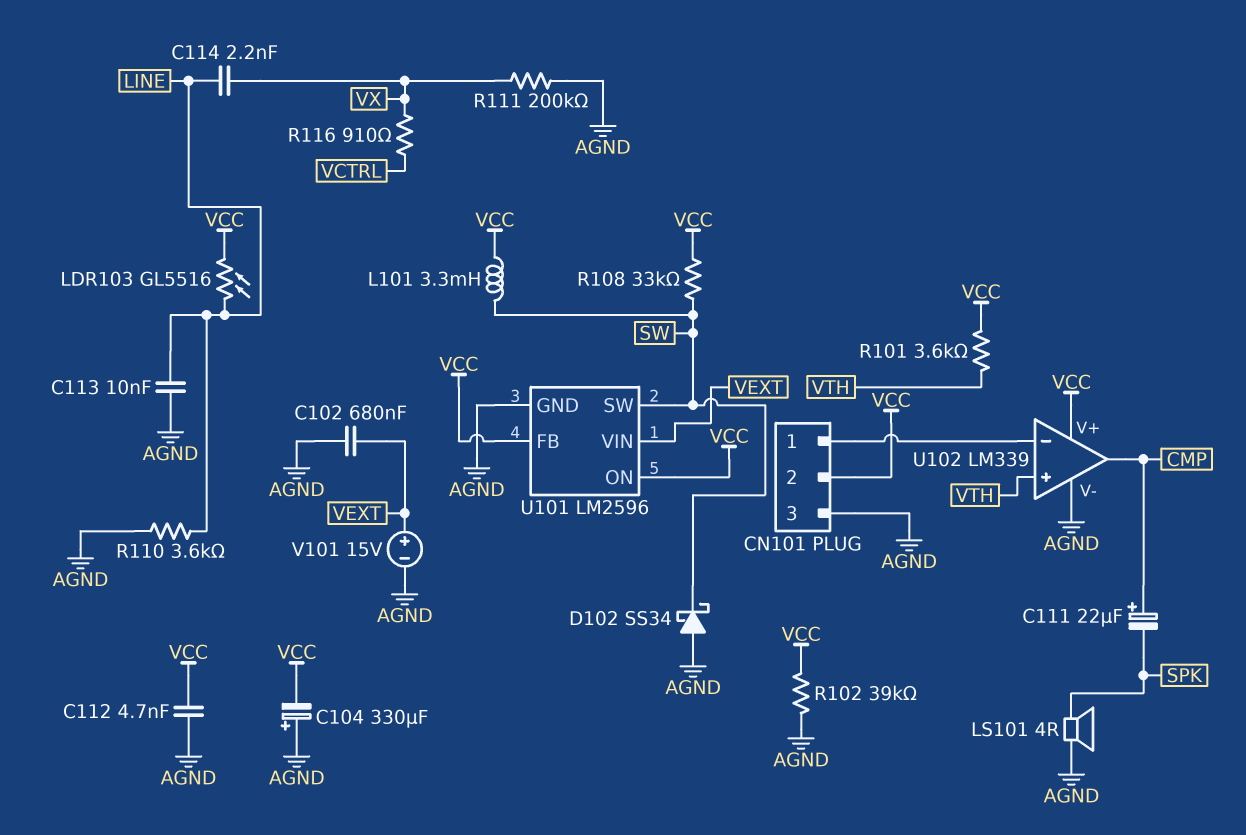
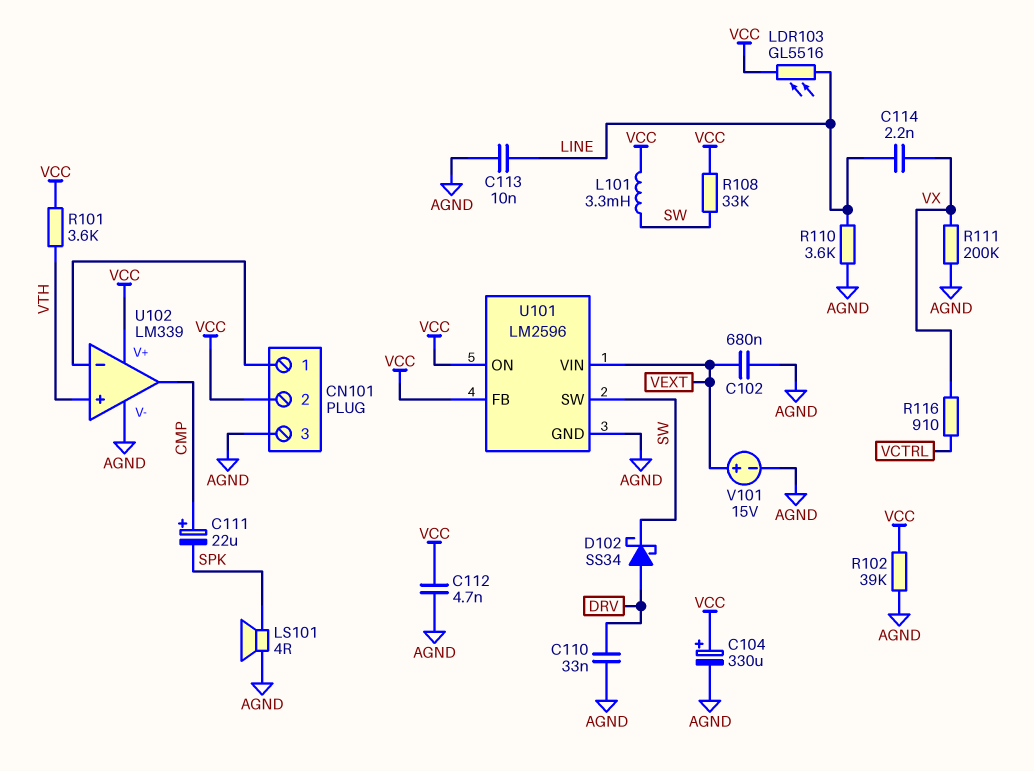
C104: 330uF (plus AGND, minus VCC) -> 330uF (plus VCC, minus AGND)
C110: none -> 33nF (AGND, DRV)
D102: schottky SS34 (A AGND, K SW) -> schottky SS34 (A DRV, K SW)

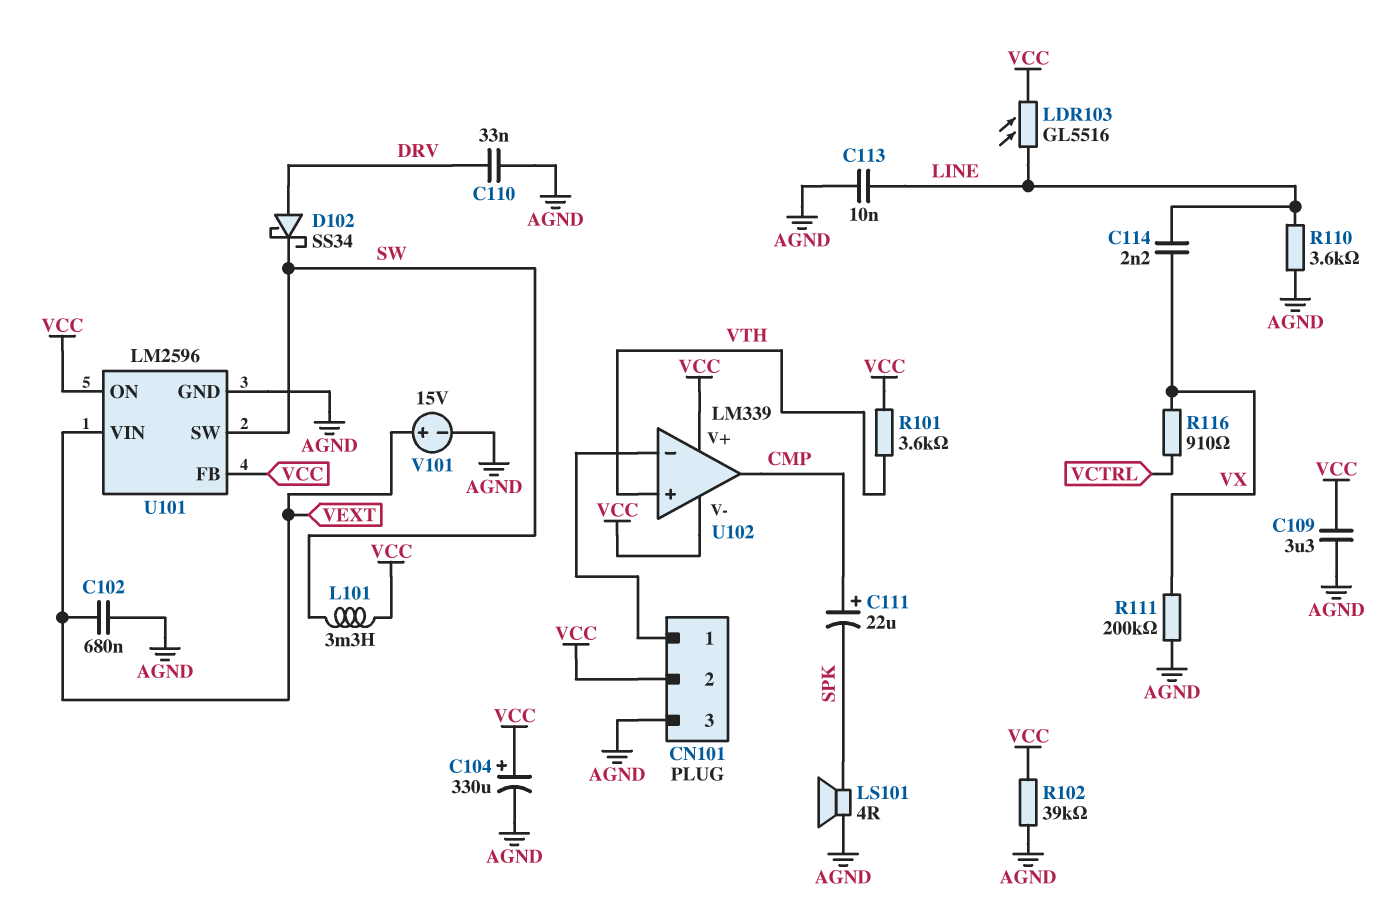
C109: none -> 3.3uF (AGND, VCC)
C112: 4.7nF (AGND, VCC) -> none
R108: 33k (SW, VCC) -> none
U102 pin V-: AGND -> VCC

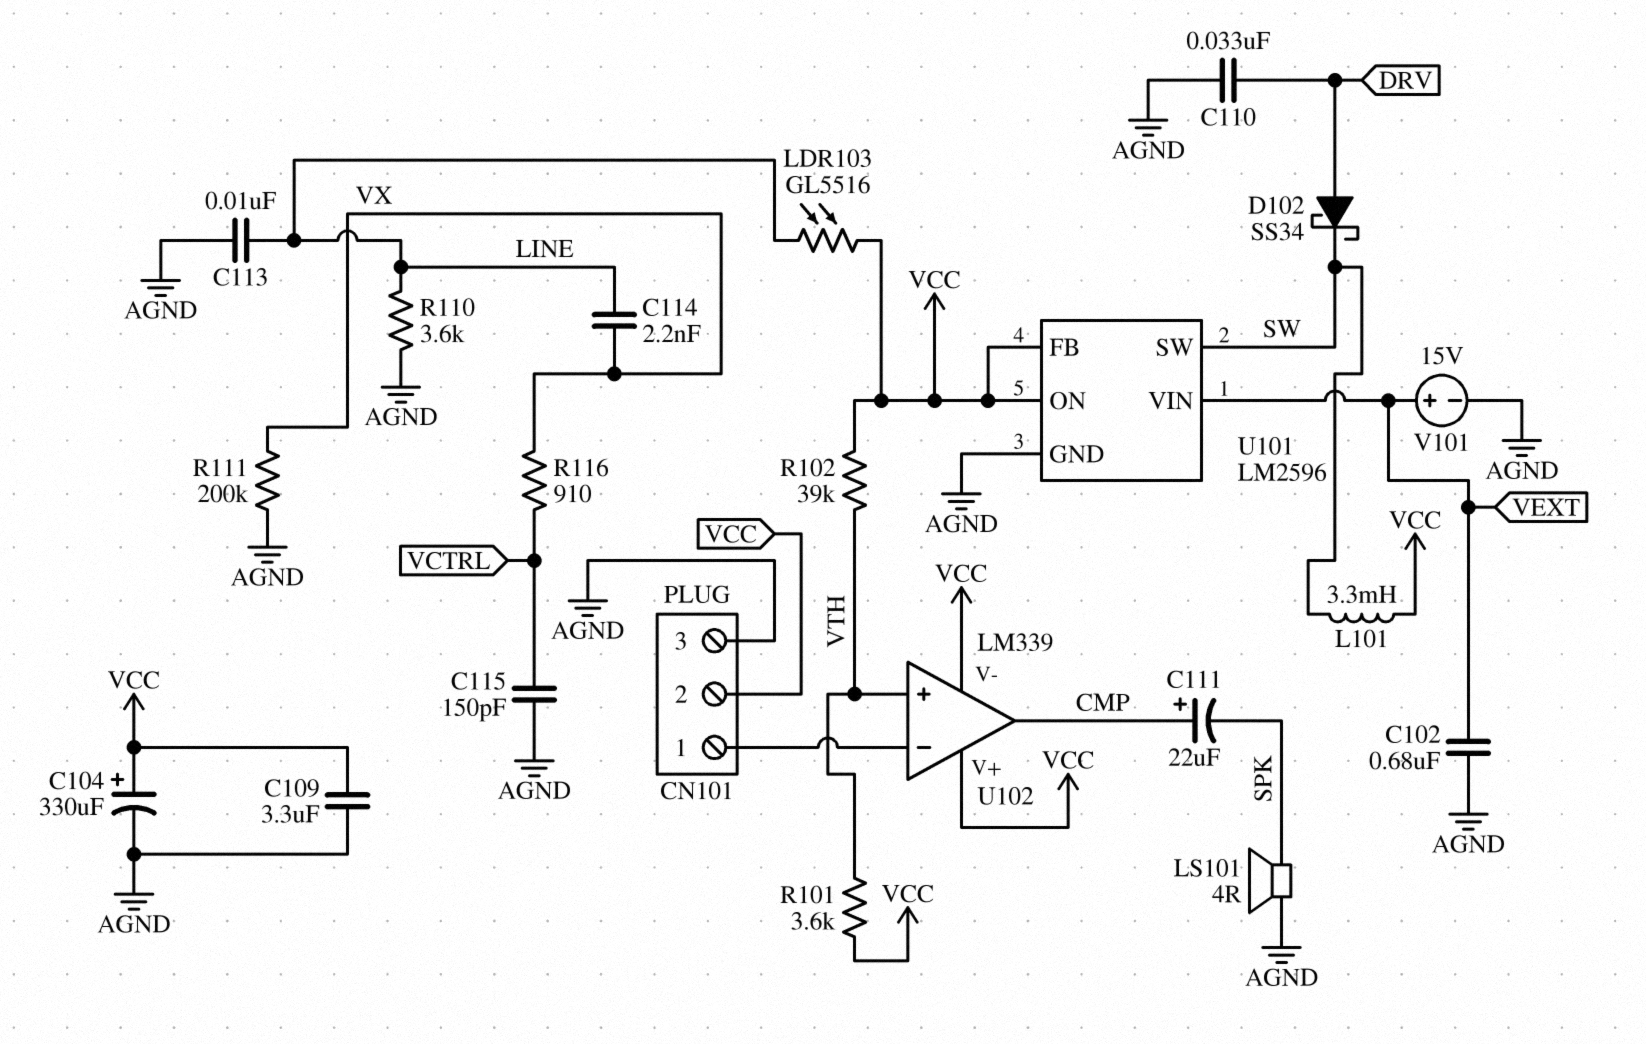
C115: none -> 150pF (AGND, VCTRL)
R102: 39k (AGND, VCC) -> 39k (VCC, VTH)

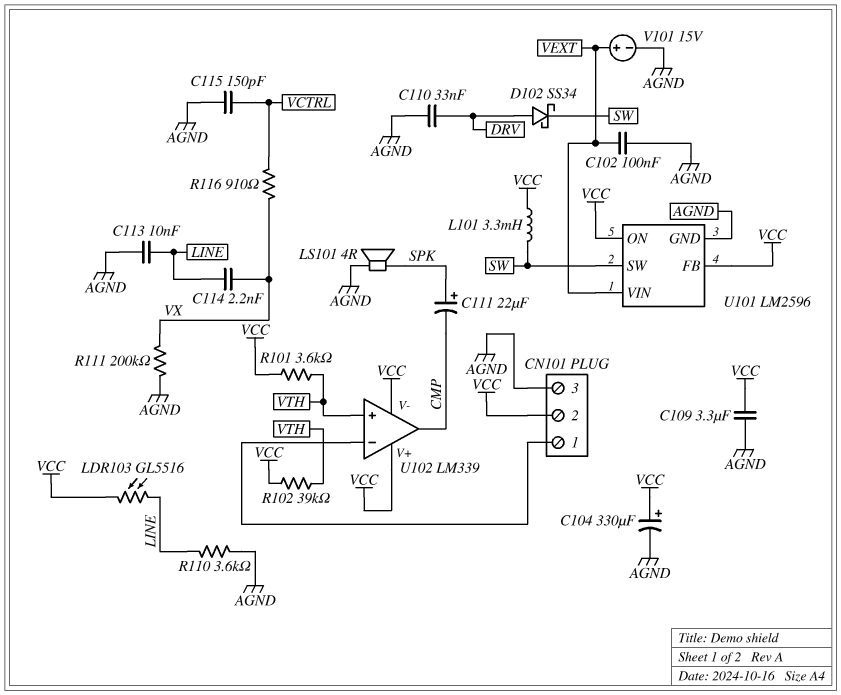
C102: 680nF (AGND, VEXT) -> 100nF (AGND, VEXT)
C111: 22uF (plus CMP, minus SPK) -> 22uF (plus SPK, minus CMP)

